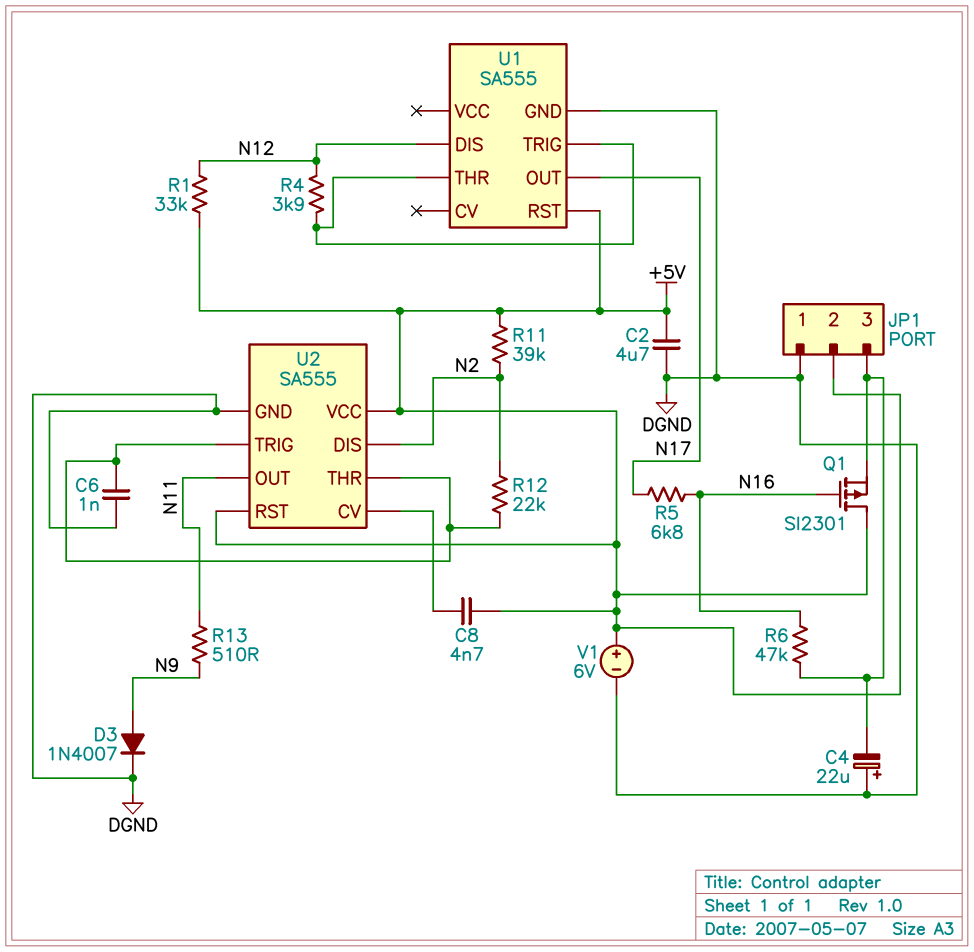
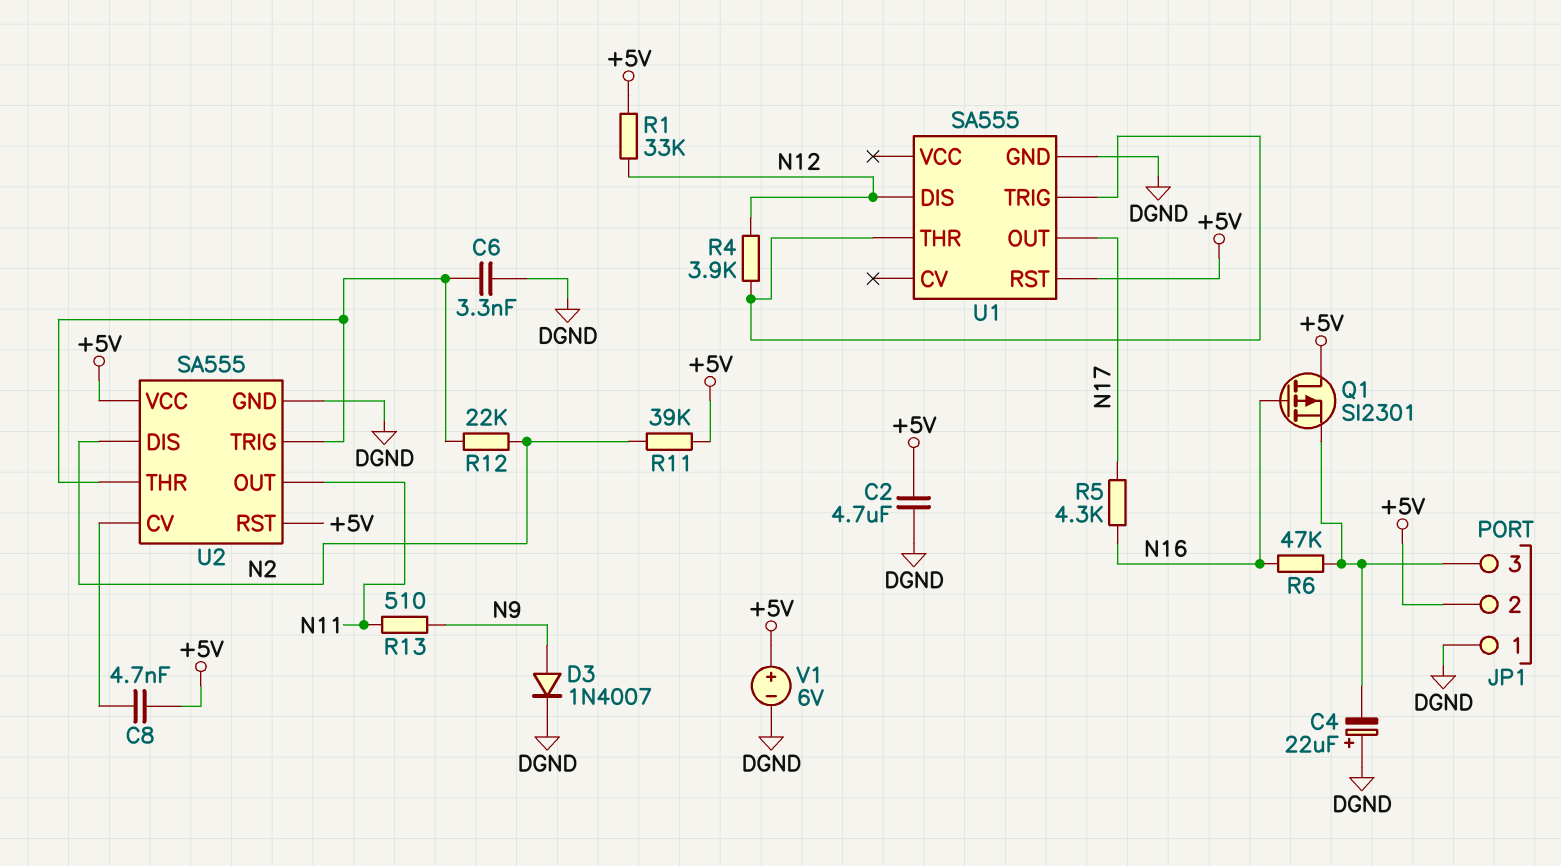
C6: 1nF (DGND, U2/THR) -> 3.3nF (DGND, U2/THR)
R5: 6.8k (N16, N17) -> 4.3k (N16, N17)

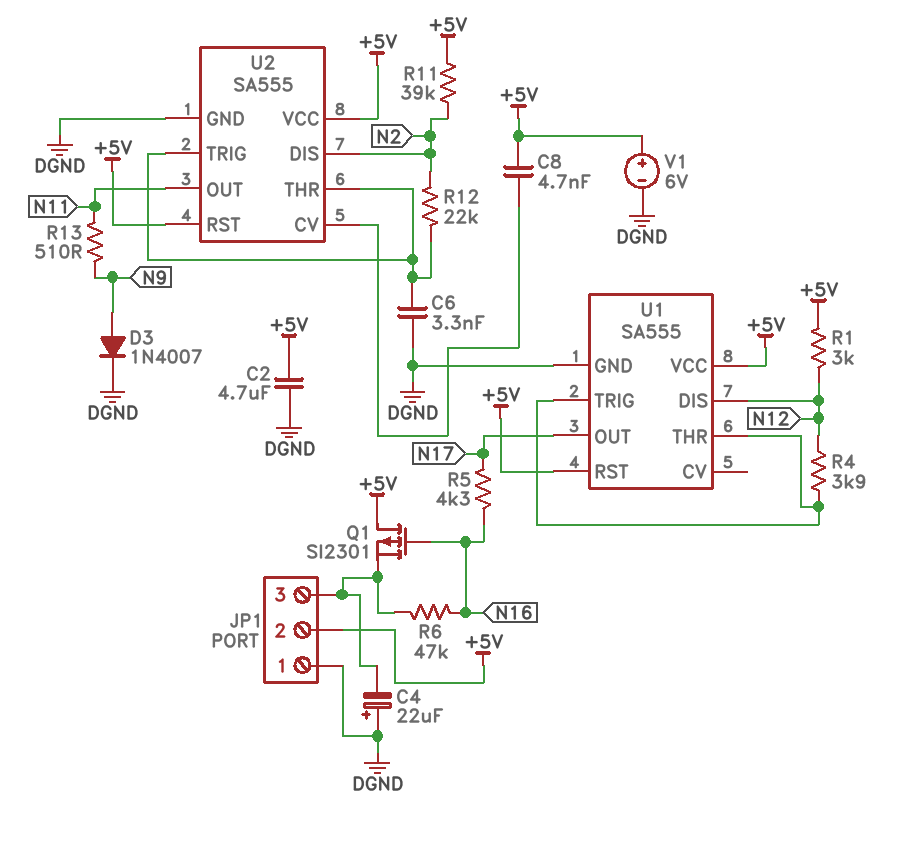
R1: 33k (+5V, N12) -> 3k (+5V, N12)
U1 pin VCC: none -> +5V

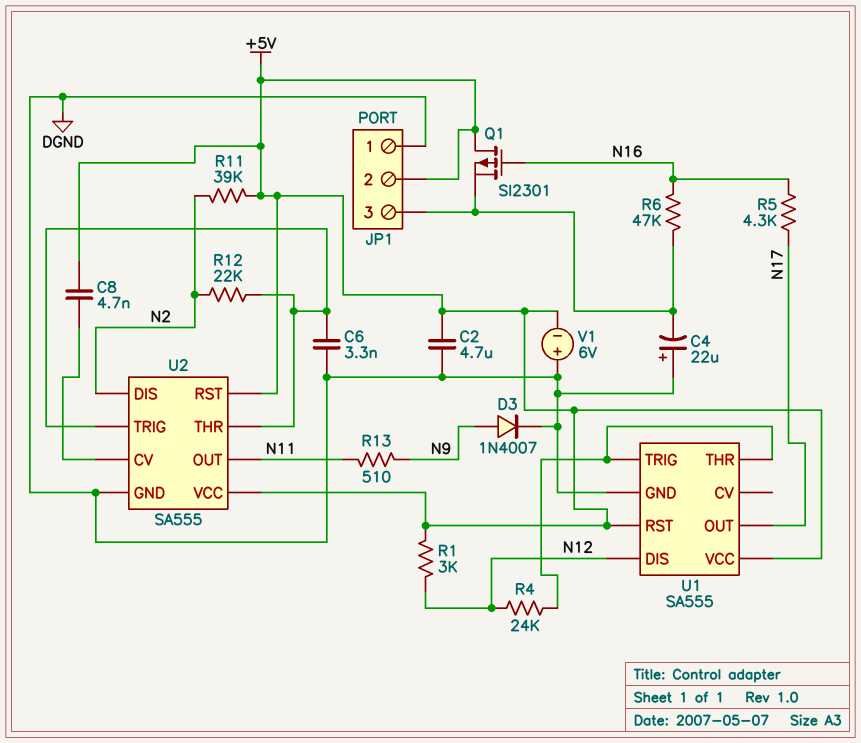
R4: 3.9k (N12, U1/THR) -> 24k (N12, U1/THR)
V1: 6V (plus +5V, minus DGND) -> 6V (plus DGND, minus +5V)

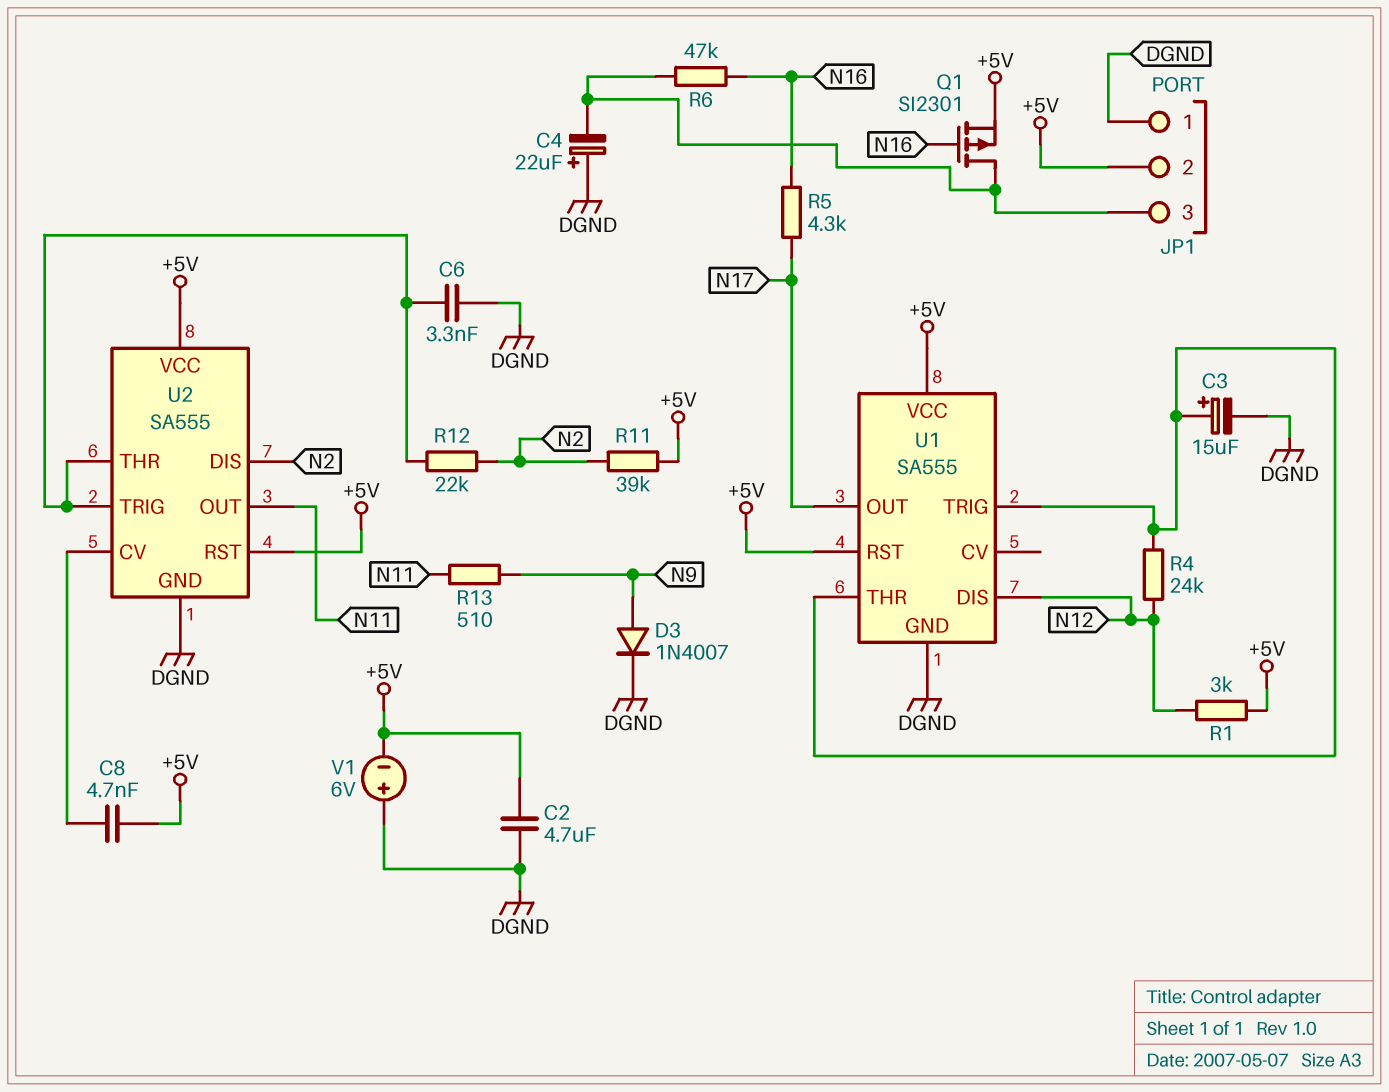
C3: none -> 15uF (plus U1/THR, minus DGND)
Q1: PMOS SI2301 (G N16, D +5V, S JP1/3) -> PMOS SI2301 (G N16, D JP1/3, S +5V)

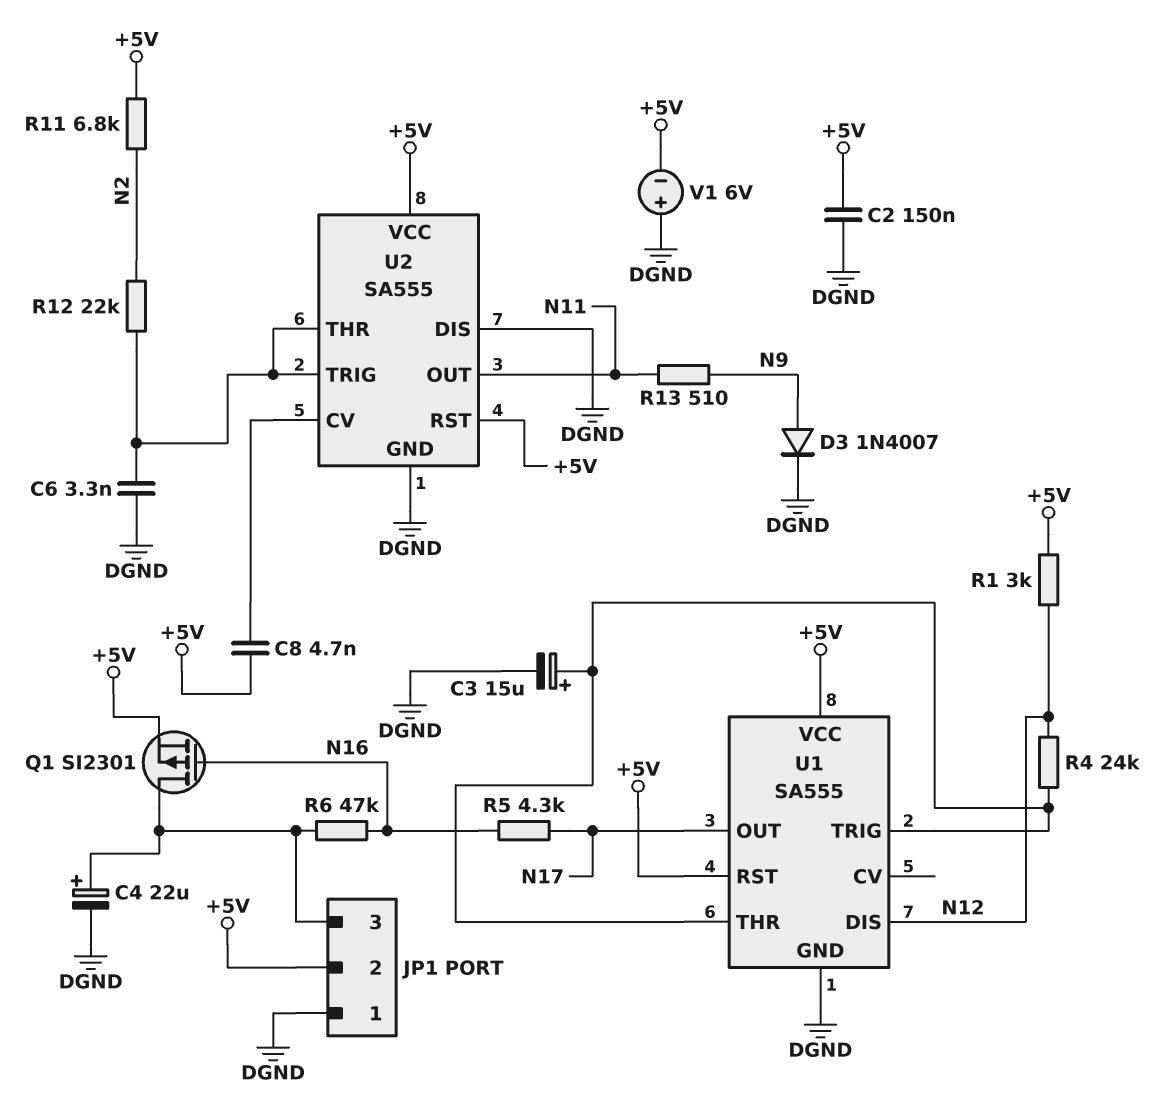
C2: 4.7uF (+5V, DGND) -> 150nF (+5V, DGND)
C4: 22uF (plus DGND, minus JP1/3) -> 22uF (plus JP1/3, minus DGND)
R11: 39k (+5V, N2) -> 6.8k (+5V, N2)
U2 pin DIS: N2 -> DGND

